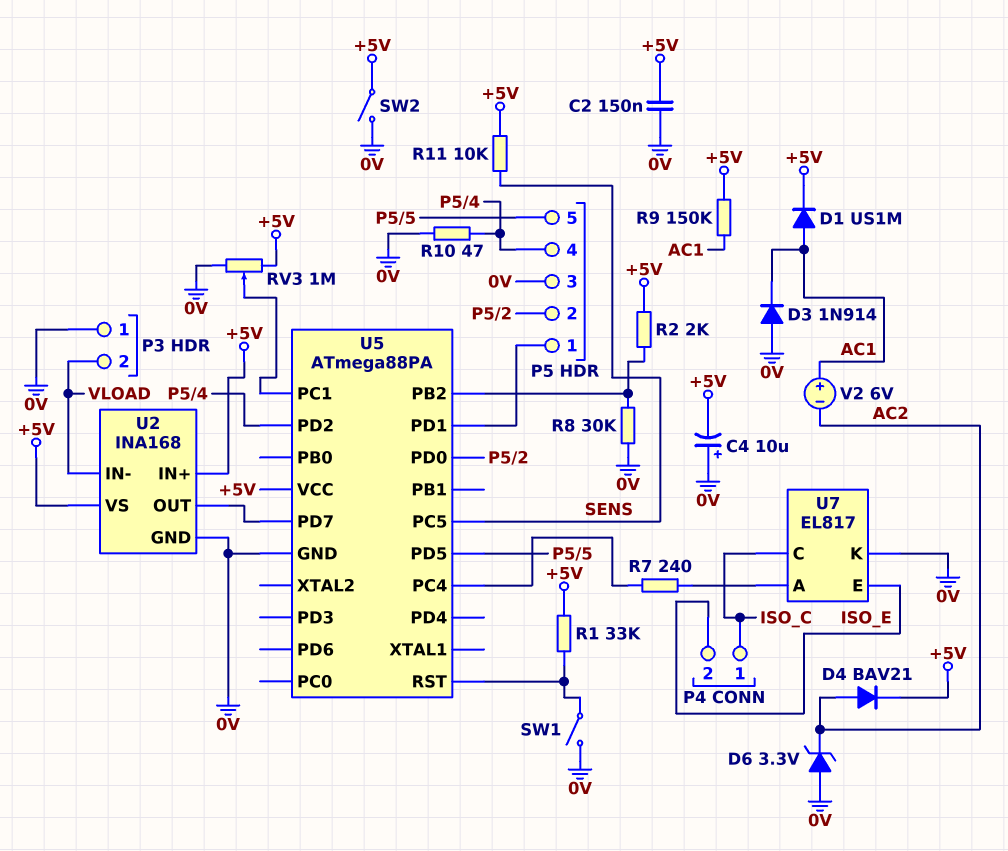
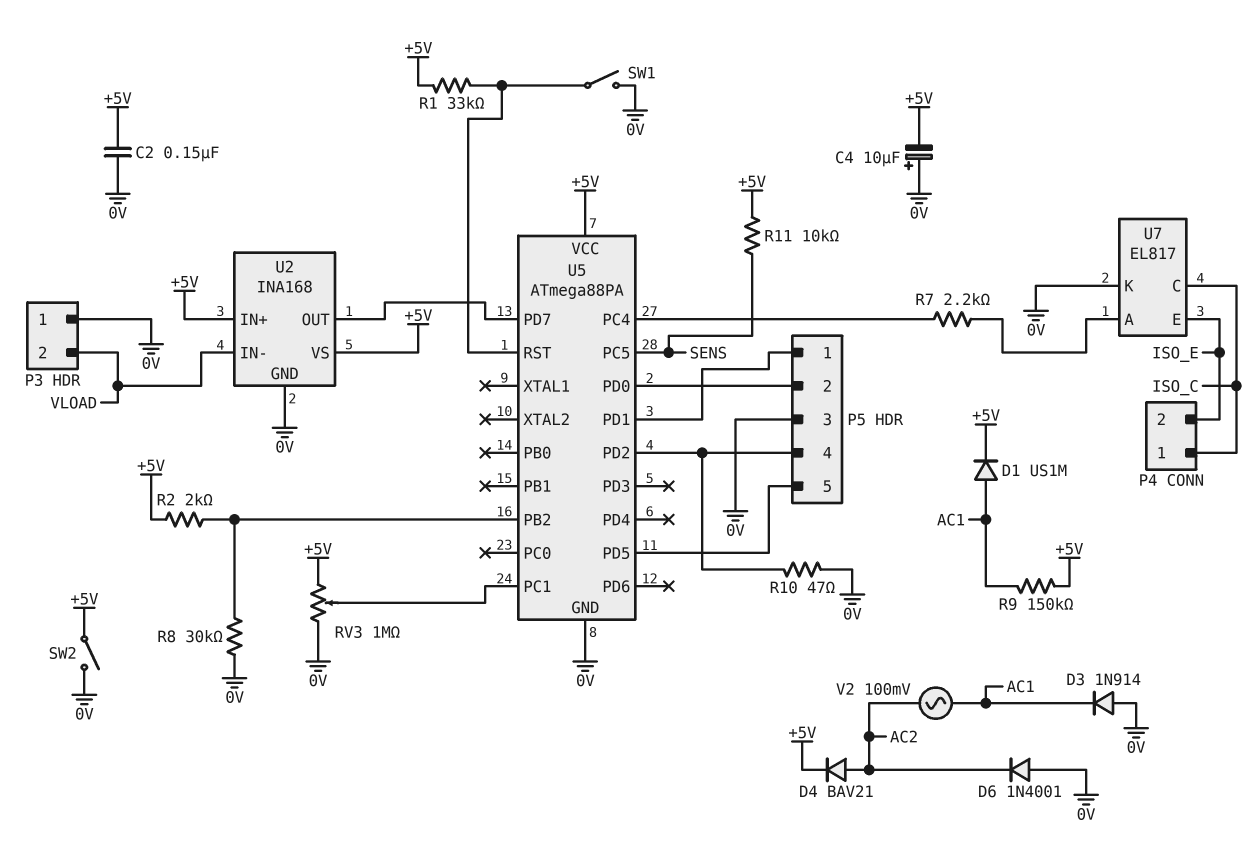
D6: zener 3.3V (A 0V, K AC2) -> diode 1N4001 (A 0V, K AC2)
R7: 240 (U5/PC4, U7/A) -> 2.2k (U5/PC4, U7/A)
V2: 6V (plus AC1, minus AC2) -> AC 100mV (AC1, AC2)

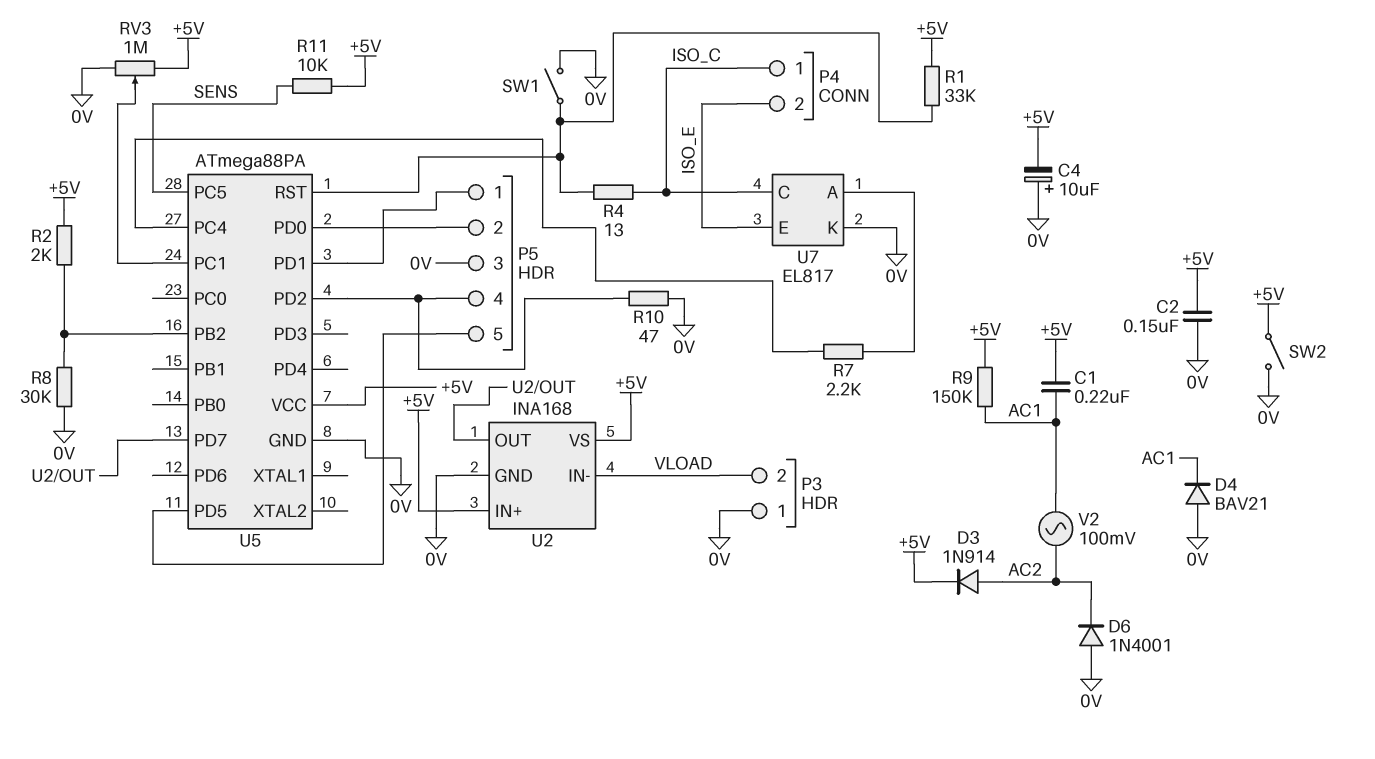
C1: none -> 220nF (+5V, AC1)
D1: diode US1M (A AC1, K +5V) -> none
D3: diode 1N914 (A 0V, K AC1) -> diode 1N914 (A AC2, K +5V)
D4: diode BAV21 (A AC2, K +5V) -> diode BAV21 (A 0V, K AC1)
R4: none -> 13 (ISO_C, U5/RST)

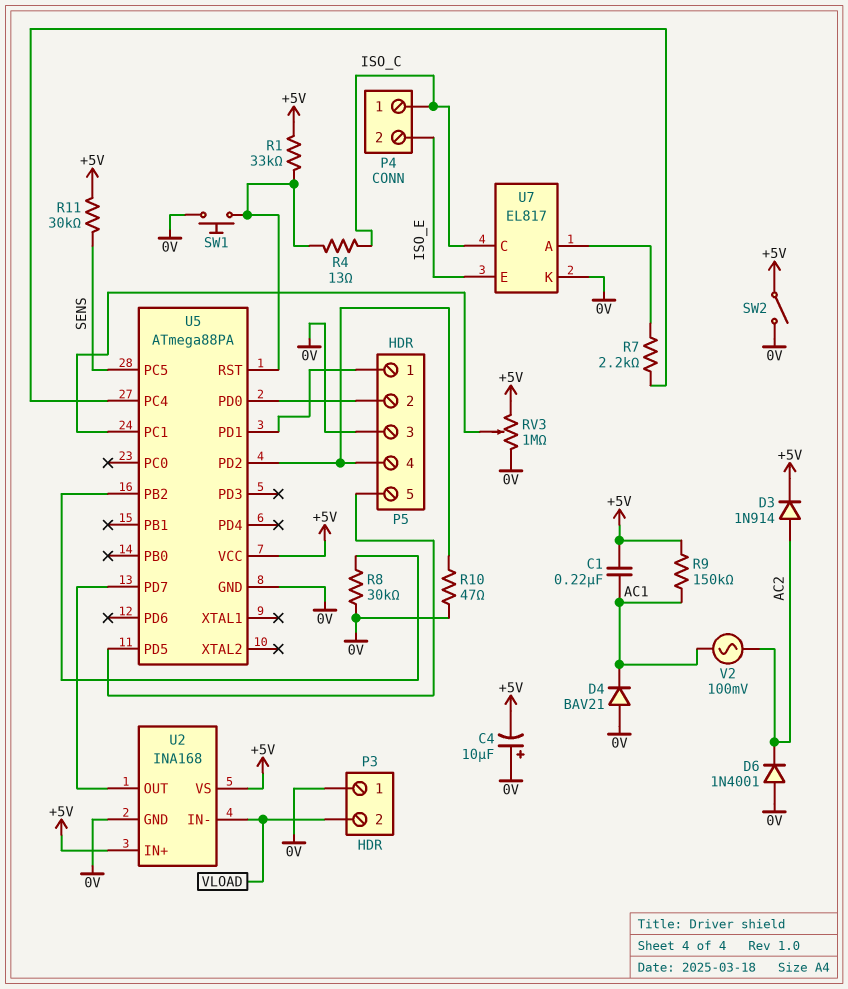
C2: 150nF (+5V, 0V) -> none
R2: 2k (+5V, U5/PB2) -> none
R11: 10k (+5V, SENS) -> 30k (+5V, SENS)
SW1: switch (0V, U5/RST) -> button (0V, U5/RST)

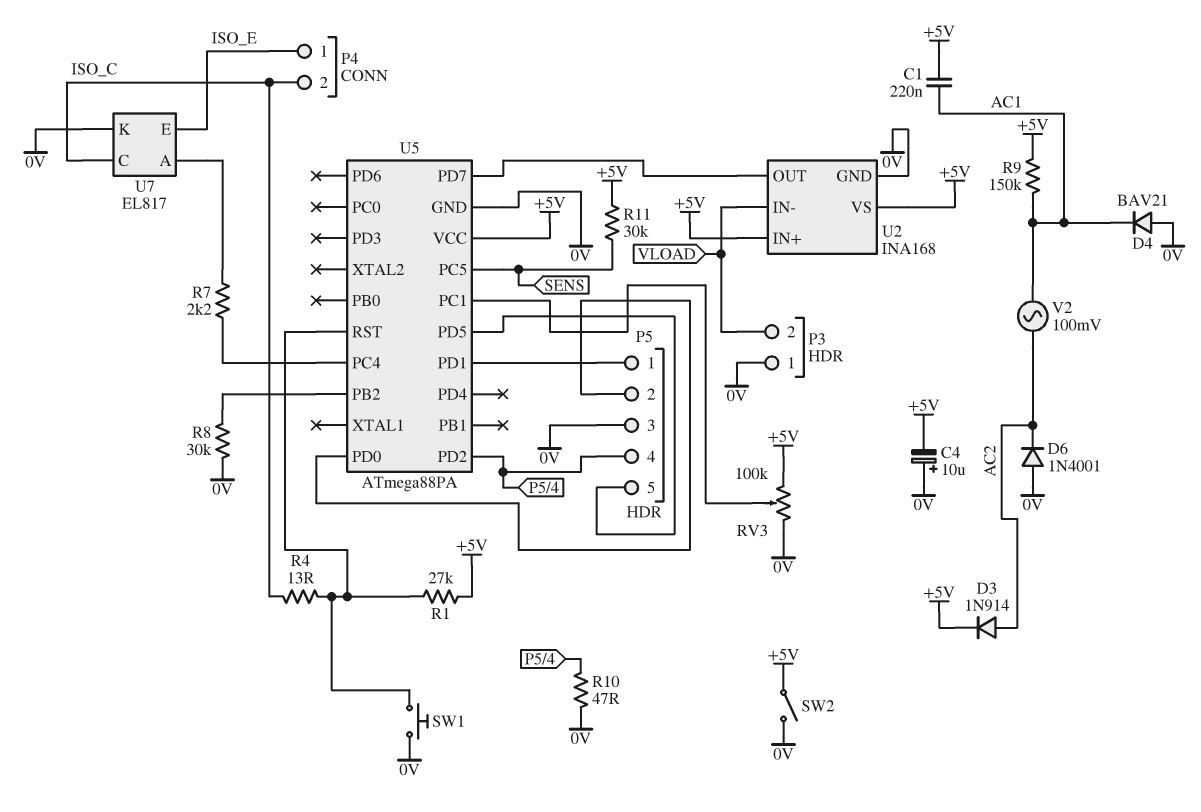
P4 pin 1: ISO_C -> ISO_E
P4 pin 2: ISO_E -> ISO_C
R1: 33k (+5V, U5/RST) -> 27k (+5V, U5/RST)
RV3: 1M (+5V, 0V, wiper U5/PC1) -> 100k (+5V, 0V, wiper U5/PC1)

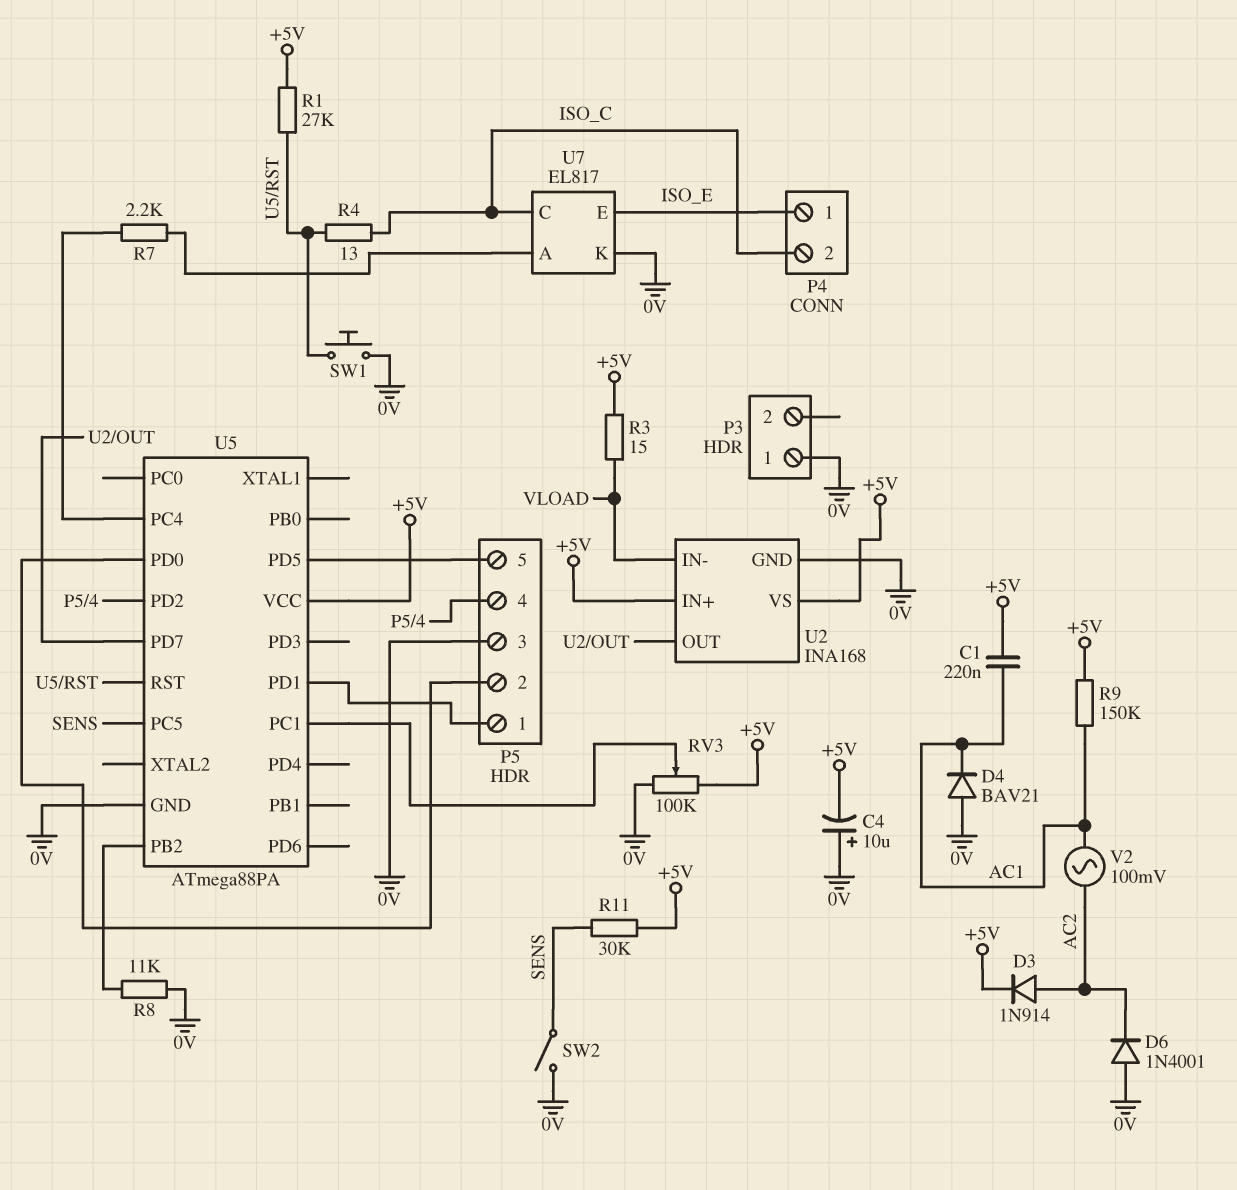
P3 pin 2: VLOAD -> none
R3: none -> 15 (+5V, VLOAD)
R8: 30k (0V, U5/PB2) -> 11k (0V, U5/PB2)
R10: 47 (0V, P5/4) -> none
SW2: switch (+5V, 0V) -> switch (0V, SENS)

